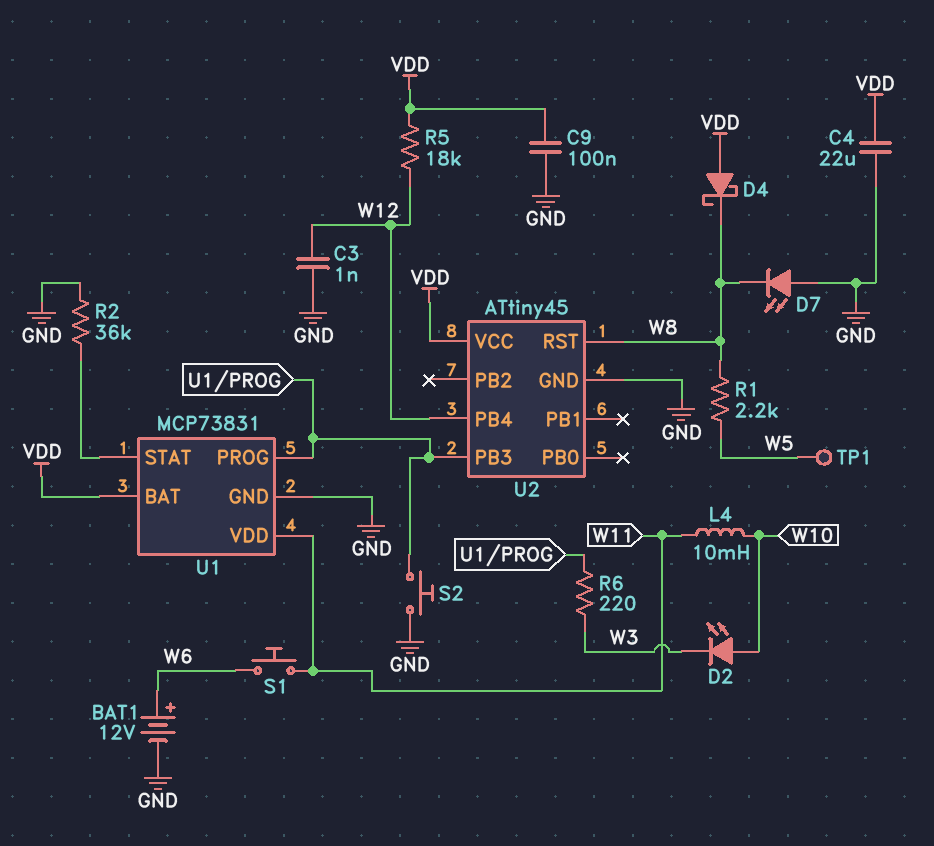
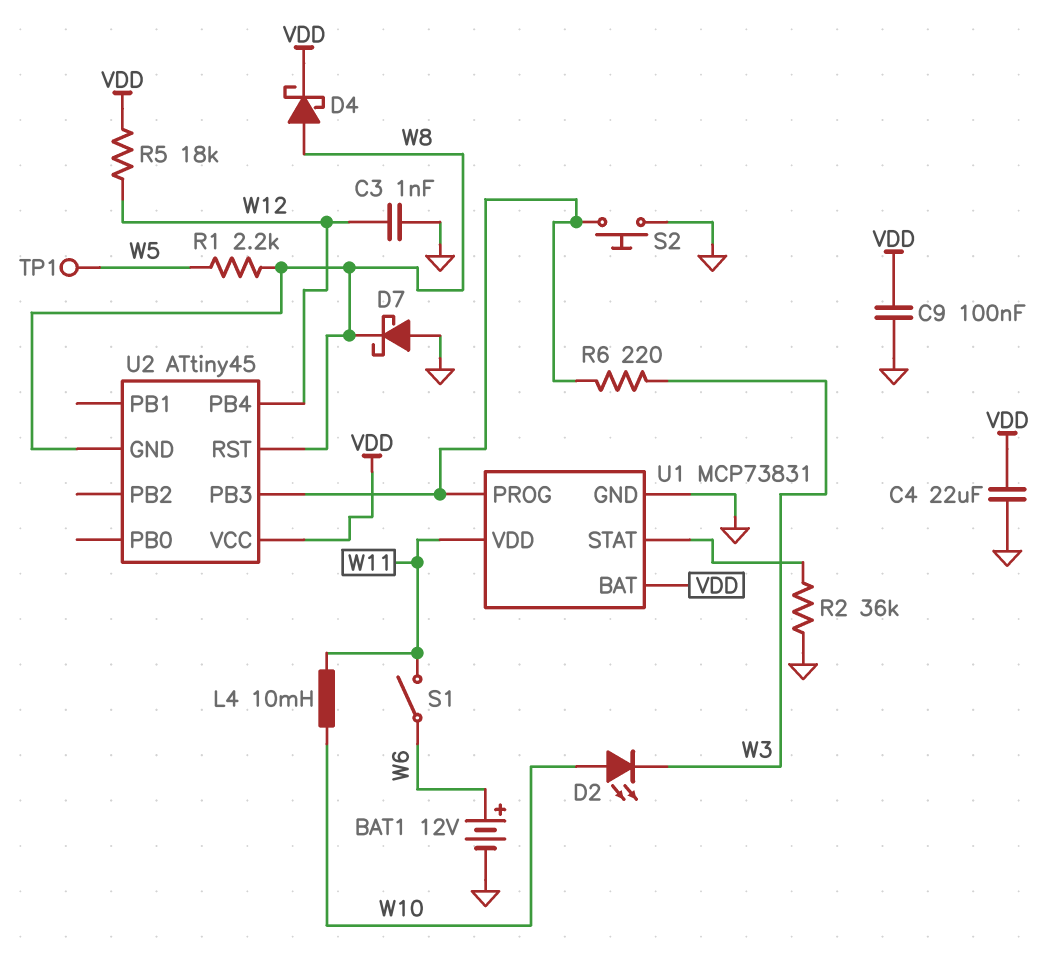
D4: schottky (A VDD, K W8) -> schottky (A W8, K VDD)
D7: LED (A GND, K W8) -> schottky (A GND, K W8)
S1: button (W6, W11) -> switch (W6, W11)
U2 pin GND: GND -> W8

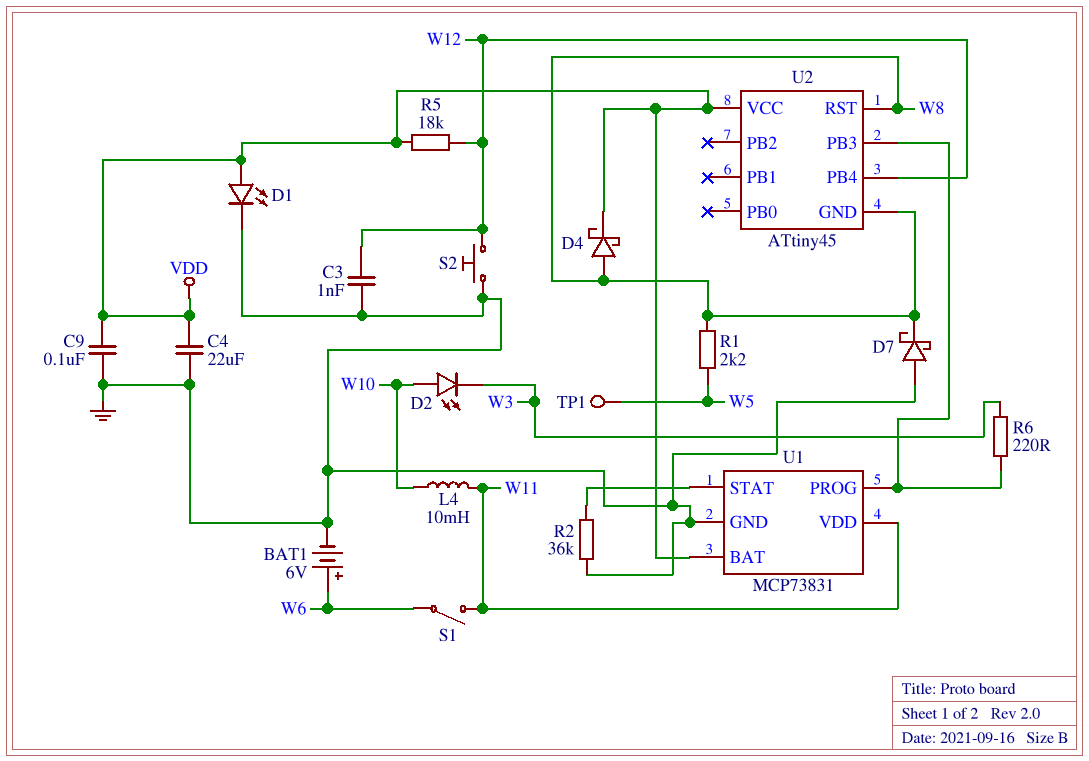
BAT1: 12V (plus W6, minus GND) -> 6V (plus W6, minus GND)
D1: none -> LED (A VDD, K GND)
S2: button (GND, U1/PROG) -> button (GND, W12)

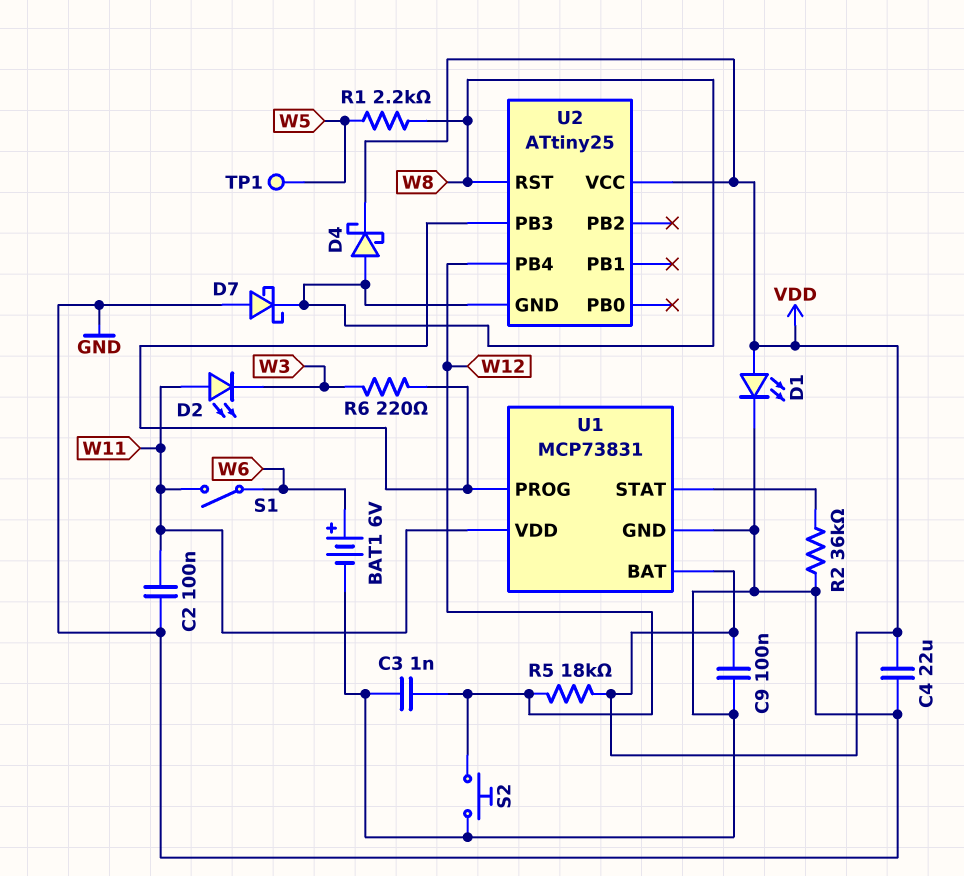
C2: none -> 100nF (GND, W11)
D2: LED (A W10, K W3) -> LED (A W11, K W3)
L4: 10mH (W10, W11) -> none
U2: ATtiny45 -> ATtiny25

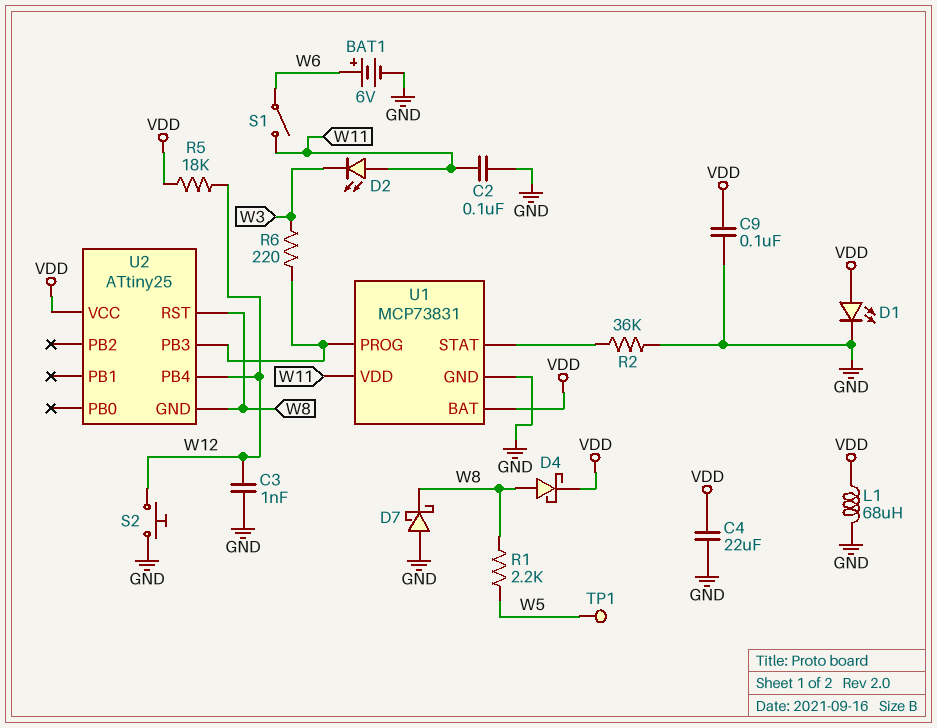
L1: none -> 68uH (GND, VDD)

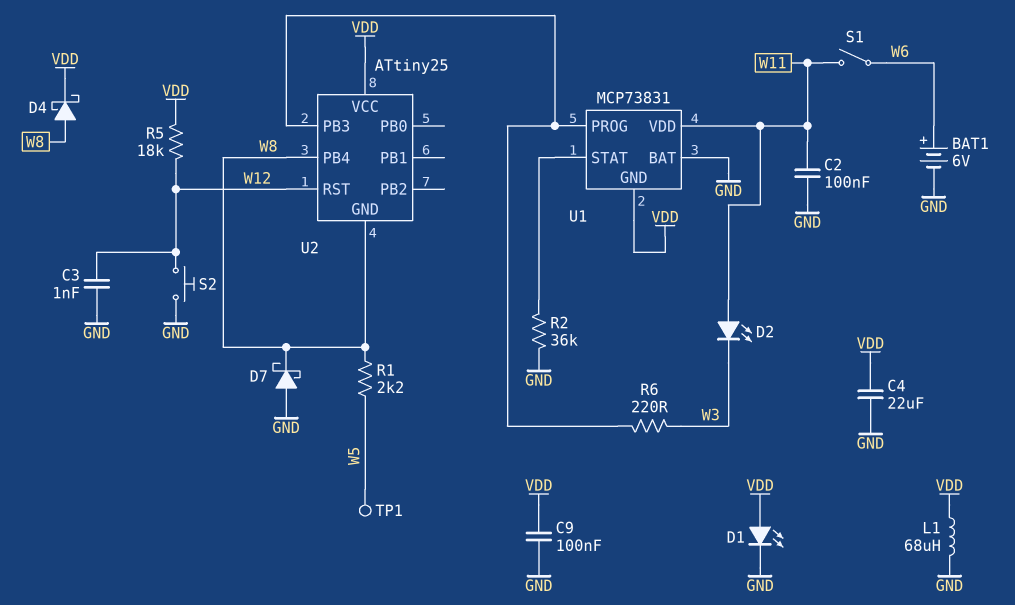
U1 pin BAT: VDD -> GND
U1 pin GND: GND -> VDD
U2 pin PB4: W12 -> W8
U2 pin RST: W8 -> W12

